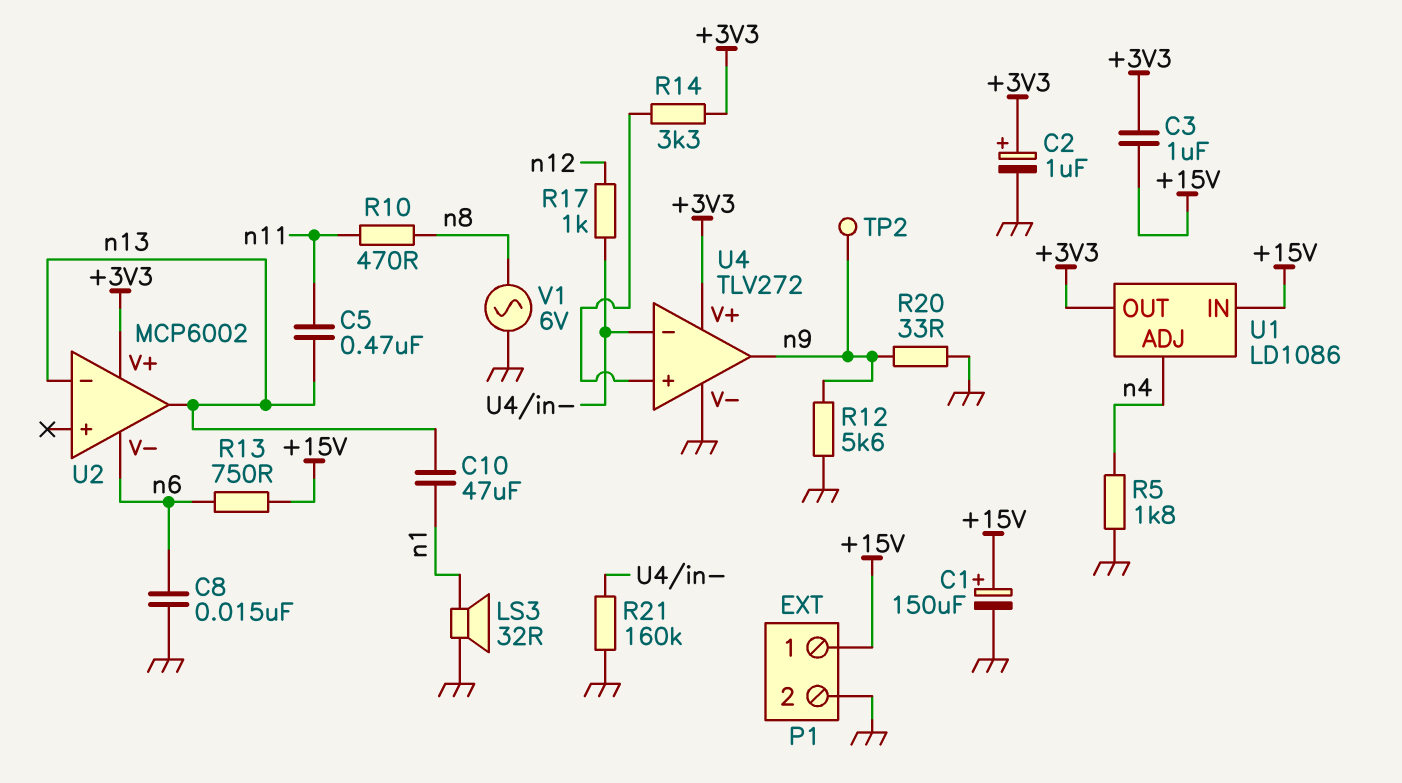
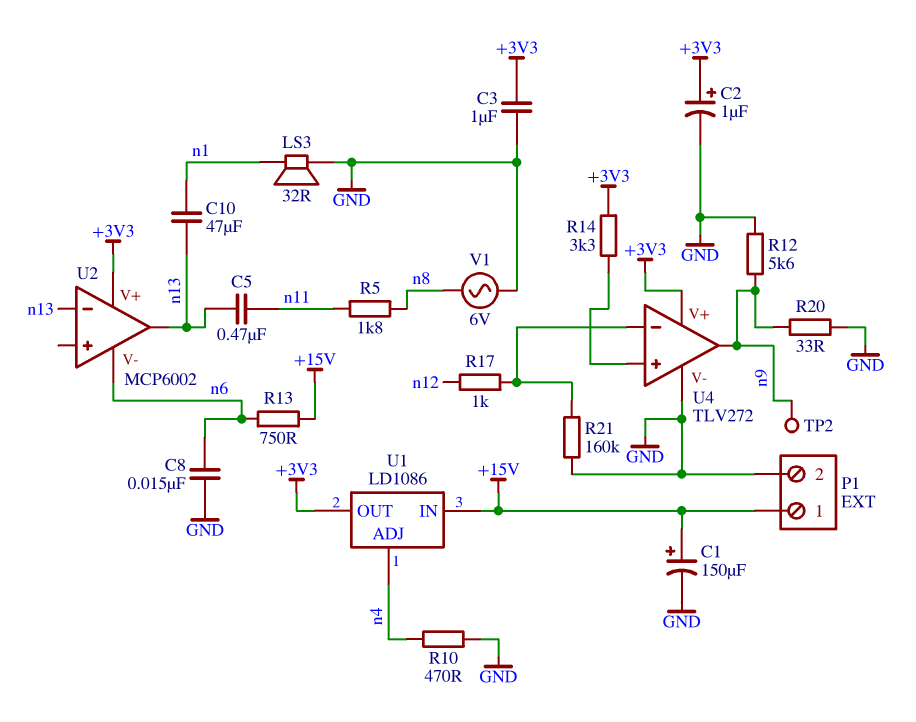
C3: 1uF (+3V3, +15V) -> 1uF (+3V3, GND)
R5: 1.8k (GND, n4) -> 1.8k (n8, n11)
R10: 470 (n8, n11) -> 470 (GND, n4)

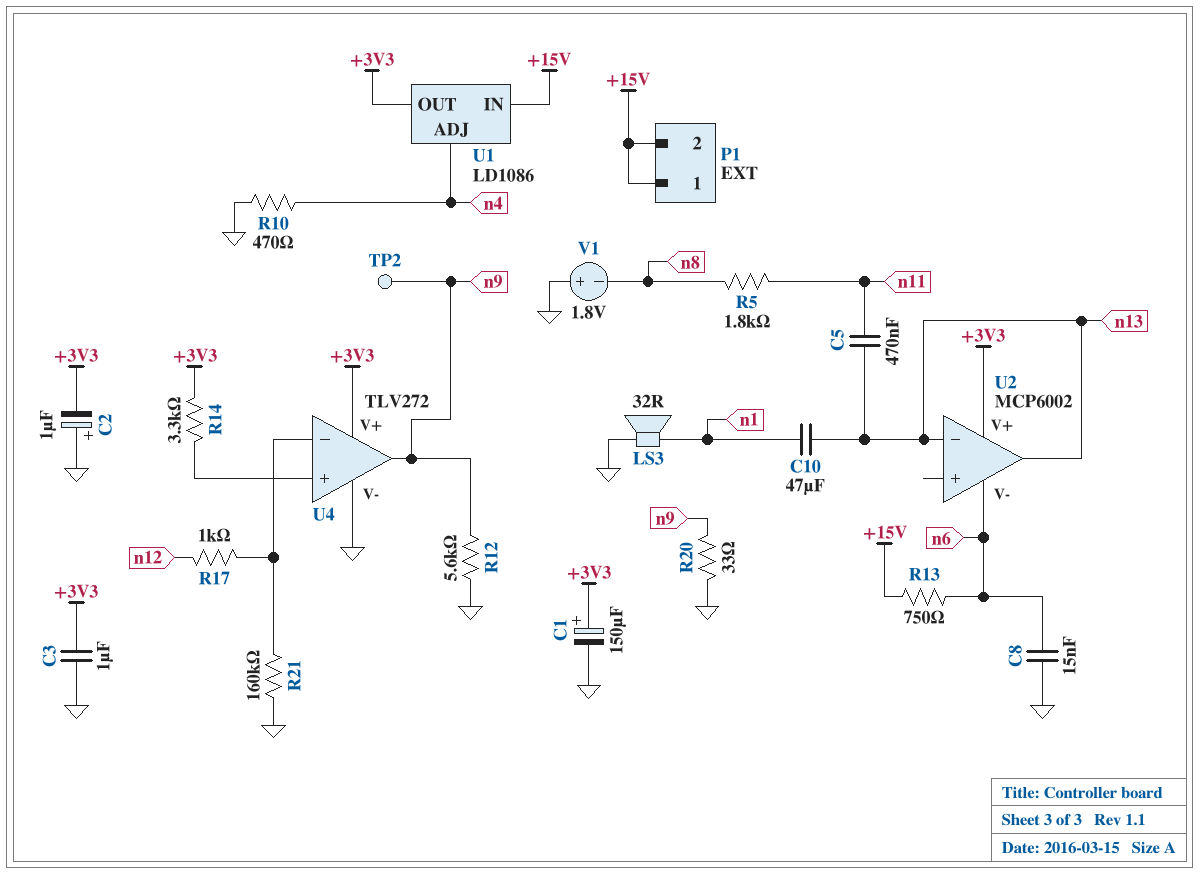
C1: 150uF (plus +15V, minus GND) -> 150uF (plus +3V3, minus GND)
C2: 1uF (plus +3V3, minus GND) -> 1uF (plus GND, minus +3V3)
P1 pin 2: GND -> +15V
V1: AC 6V (GND, n8) -> 1.8V (plus GND, minus n8)

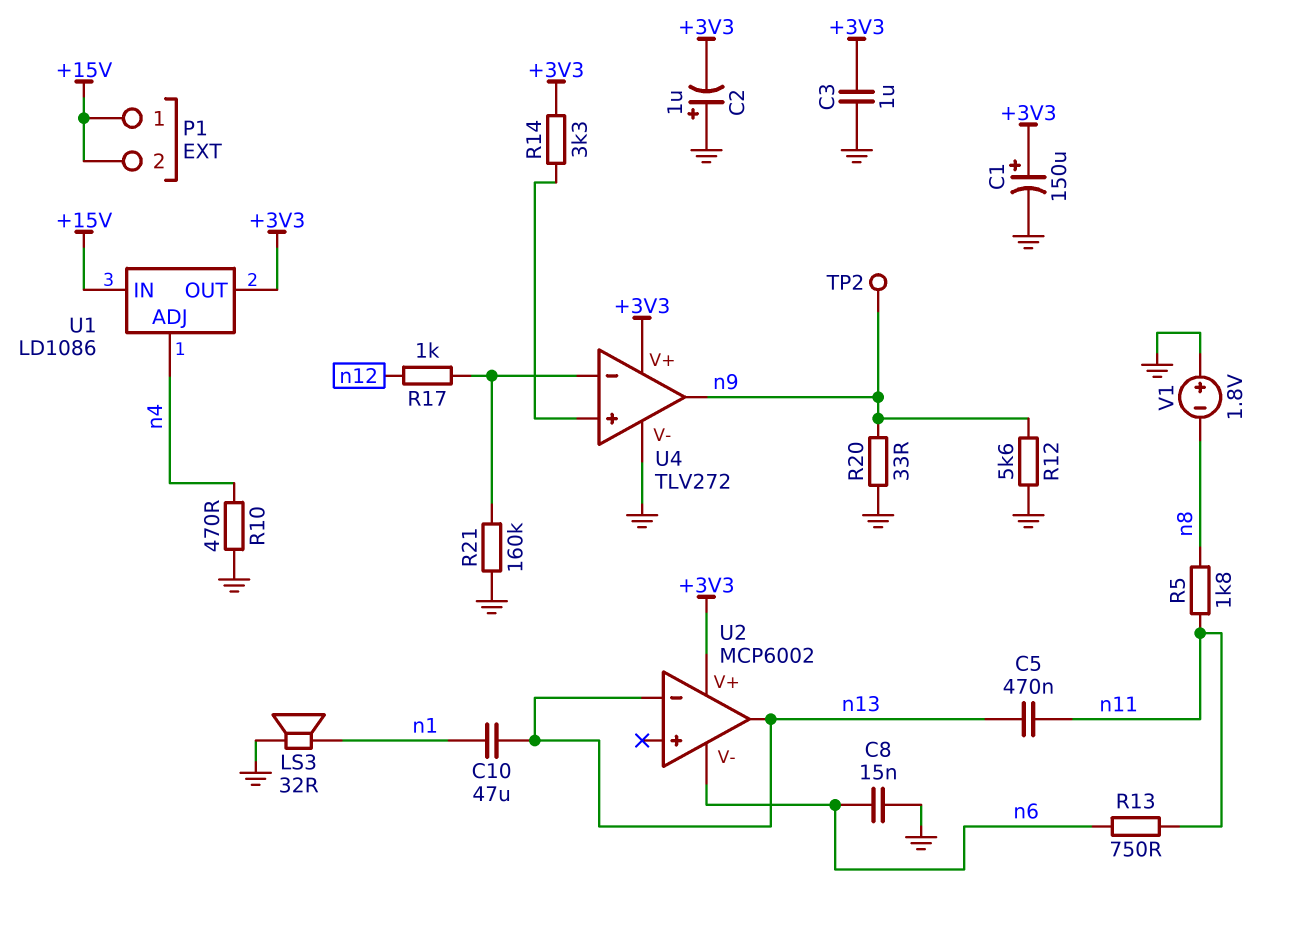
R13: 750 (+15V, n6) -> 750 (n6, n11)

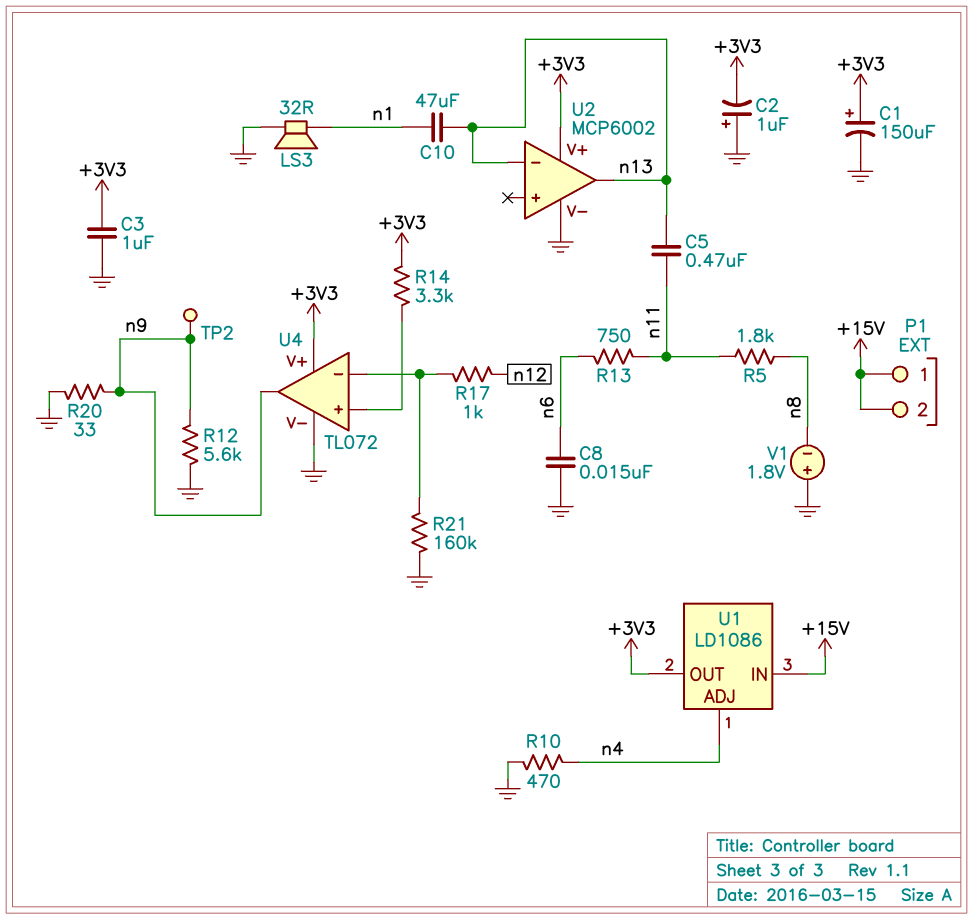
U2 pin V-: n6 -> GND
U4: TLV272 -> TL072

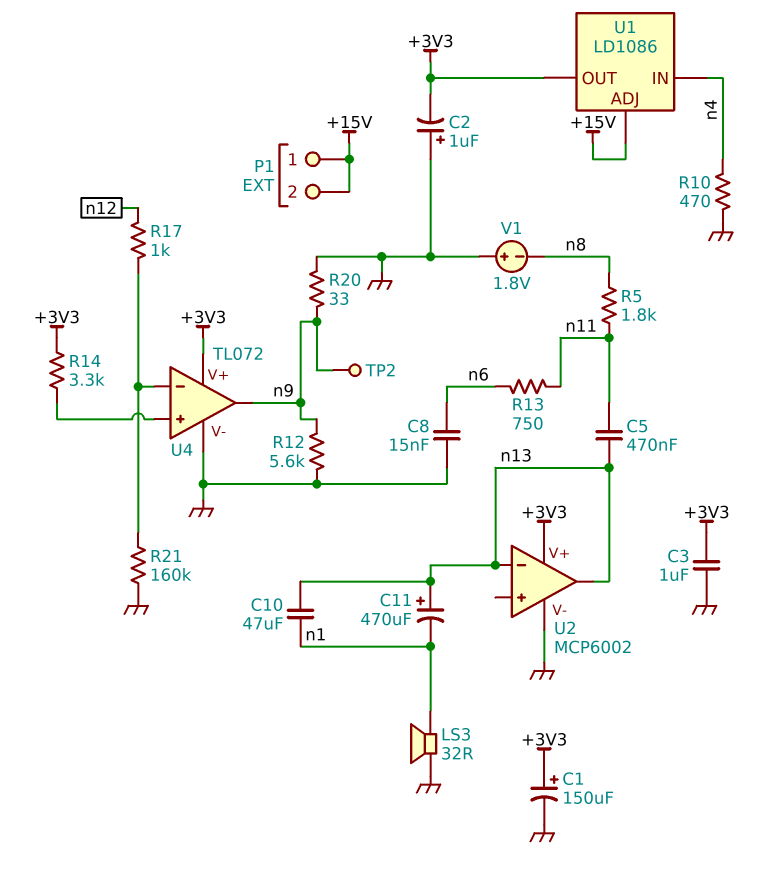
C11: none -> 470uF (plus n13, minus n1)
U1 pin ADJ: n4 -> +15V
U1 pin IN: +15V -> n4

